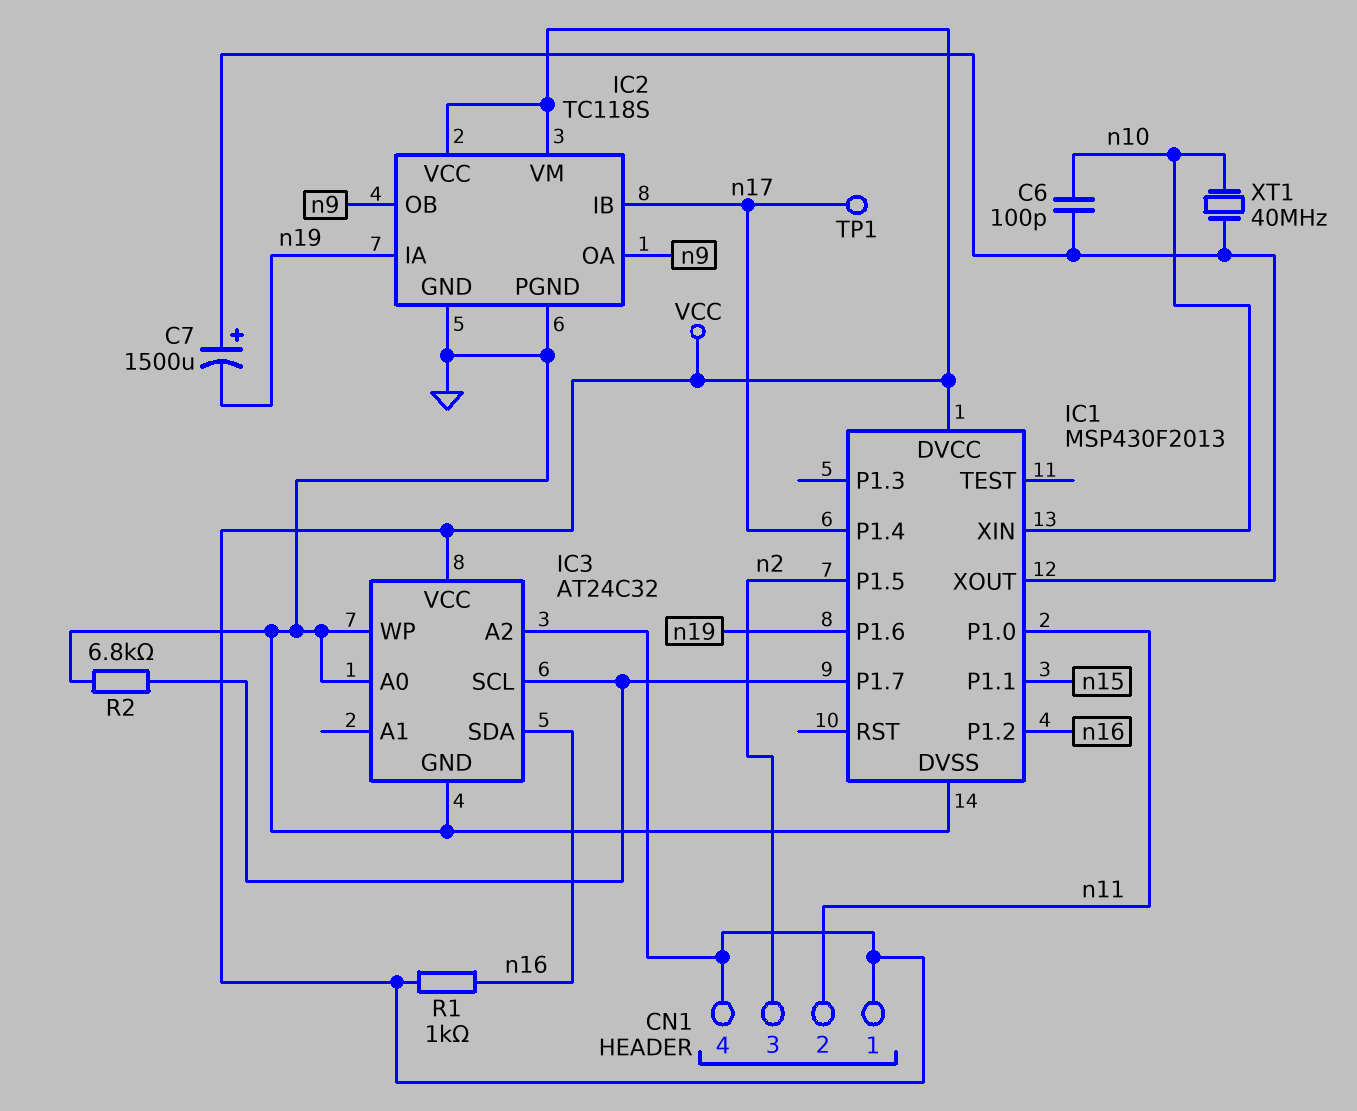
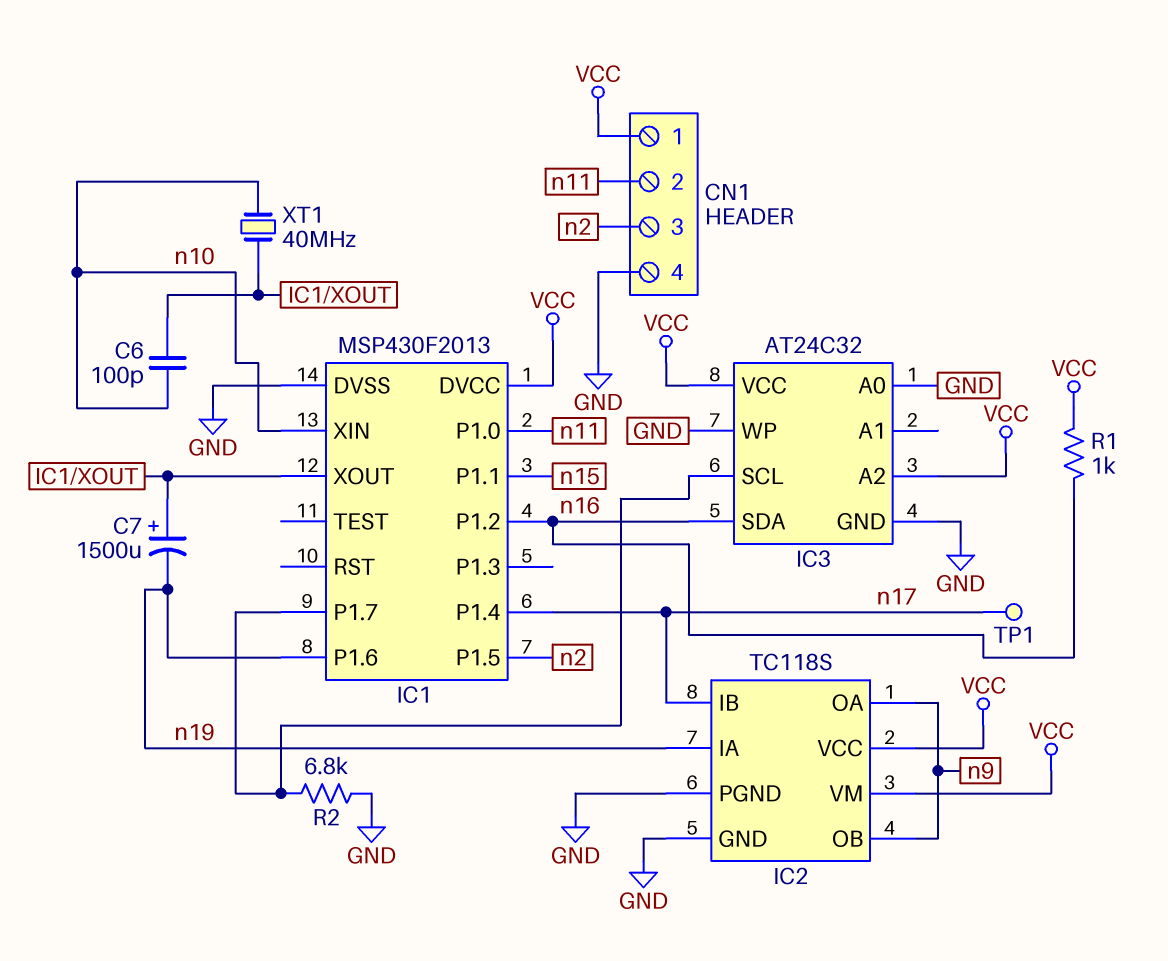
CN1 pin 4: VCC -> GND

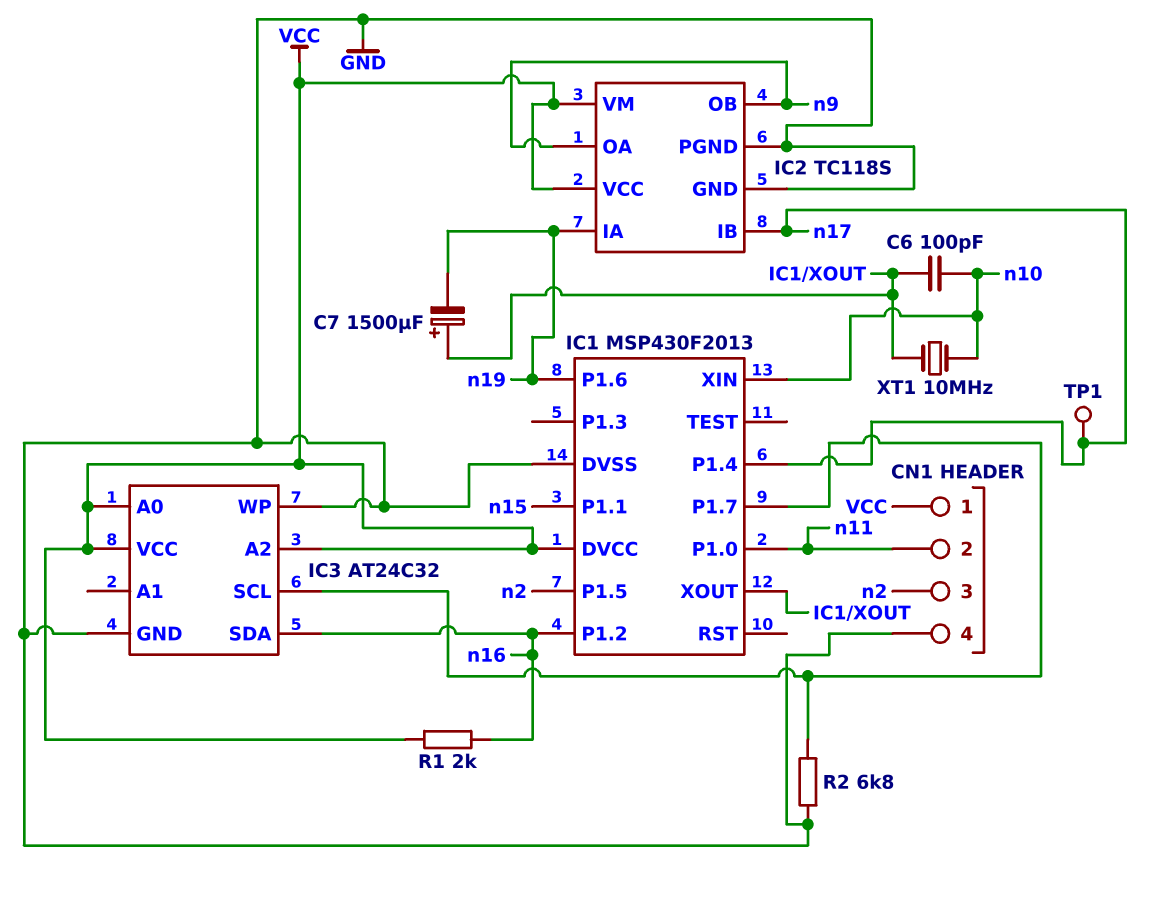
IC3 pin A0: GND -> VCC
R1: 1k (VCC, n16) -> 2k (VCC, n16)
XT1: 40MHz (IC1/XOUT, n10) -> 10MHz (IC1/XOUT, n10)

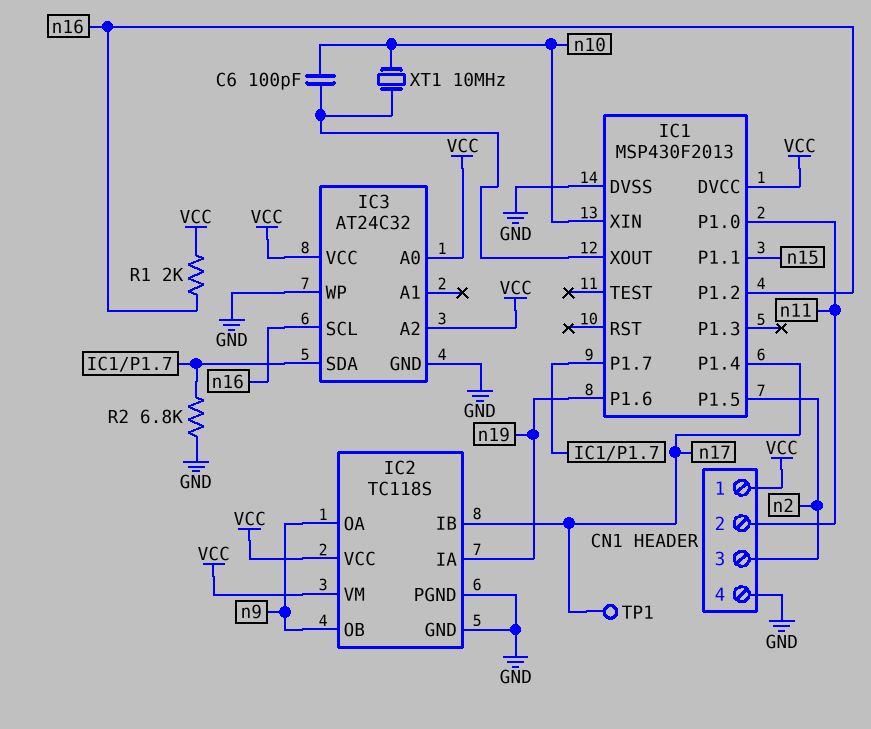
C7: 1500uF (plus IC1/XOUT, minus n19) -> none
IC3 pin SCL: IC1/P1.7 -> n16
IC3 pin SDA: n16 -> IC1/P1.7

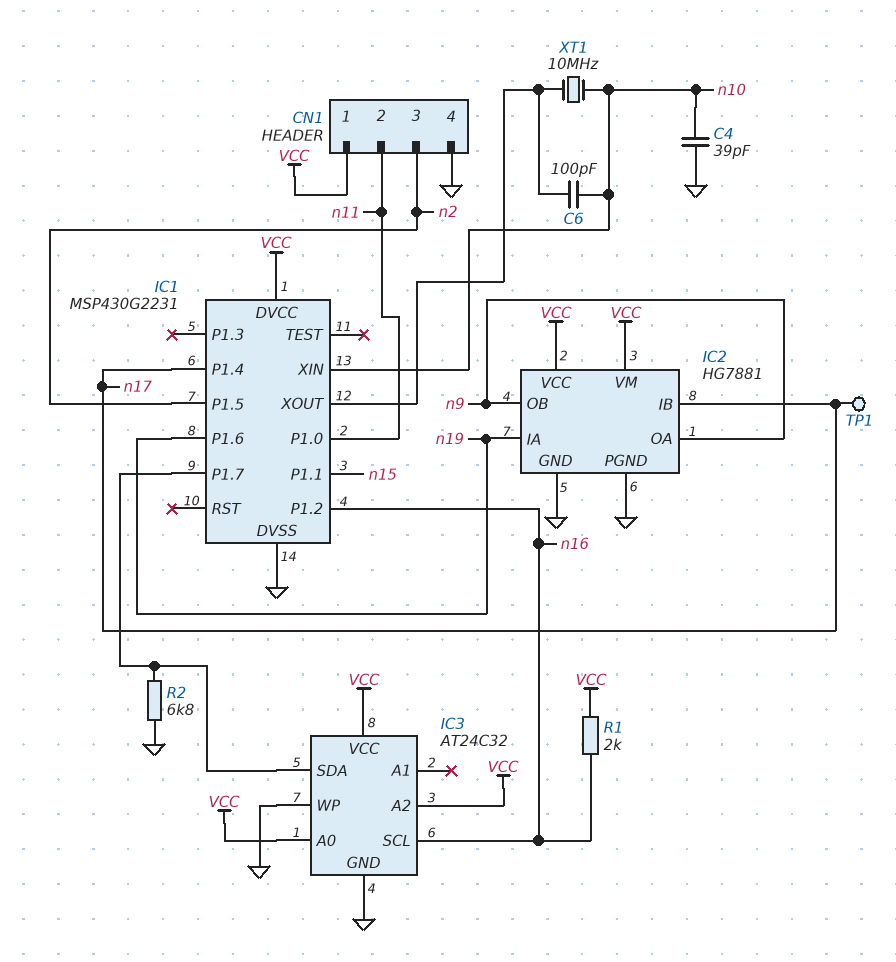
C4: none -> 39pF (GND, n10)
IC1: MSP430F2013 -> MSP430G2231
IC2: TC118S -> HG7881

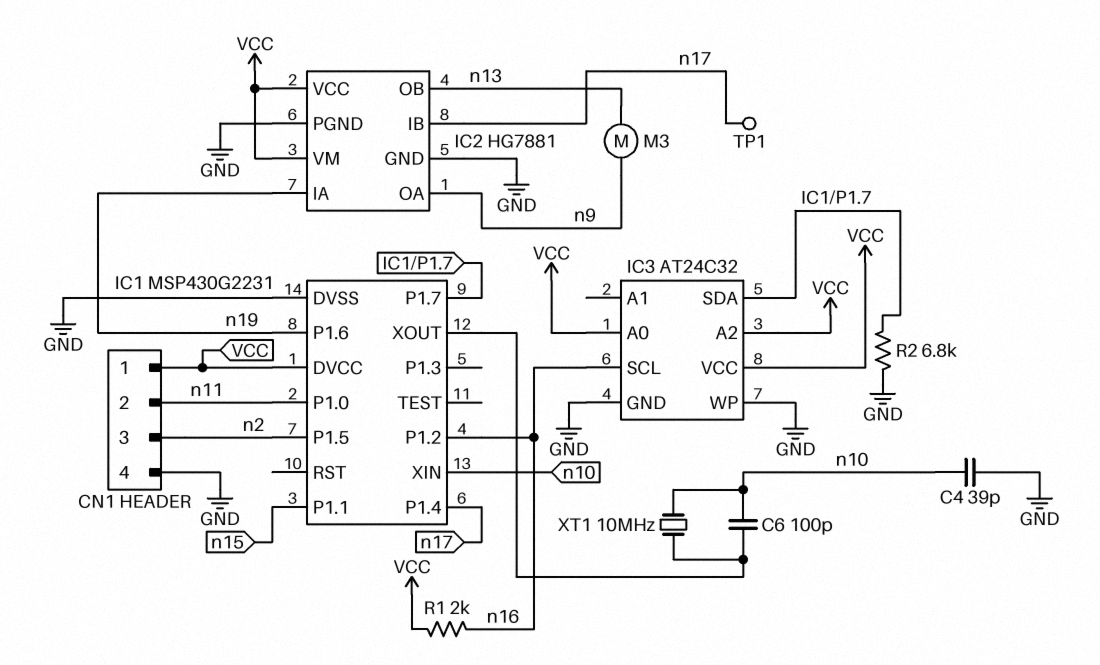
IC2 pin OB: n9 -> n13
M3: none -> motor (n9, n13)

